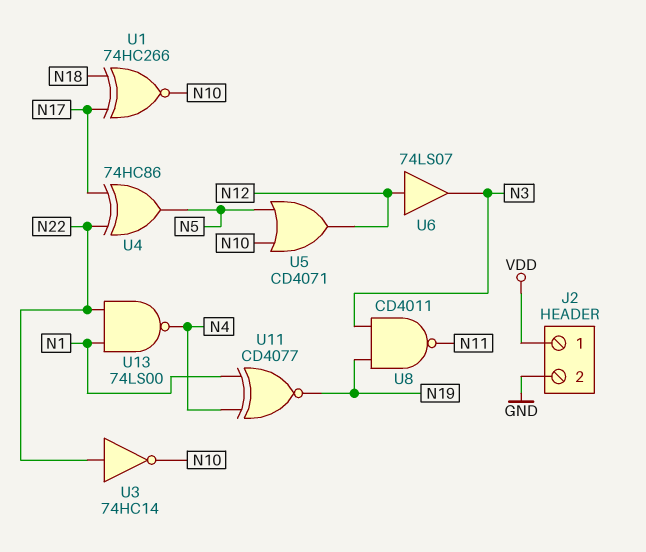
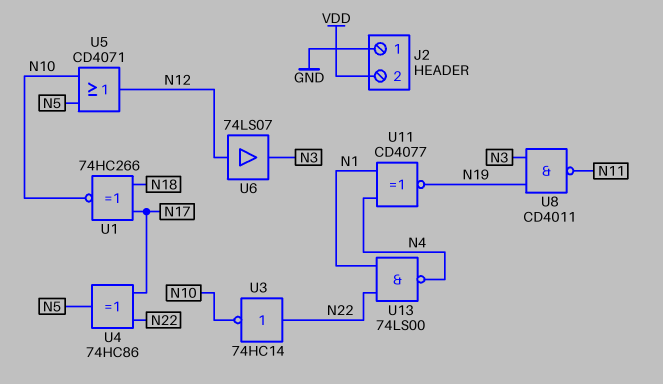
J2 pin 1: VDD -> GND
J2 pin 2: GND -> VDD

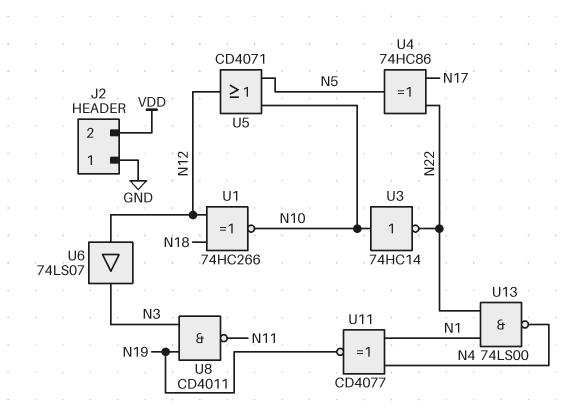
U1: XNOR 74HC266 (in N17, in N18, out N10) -> XNOR 74HC266 (in N12, in N18, out N10)
U3: NOT 74HC14 (in N22, out N10) -> NOT 74HC14 (in N10, out N22)

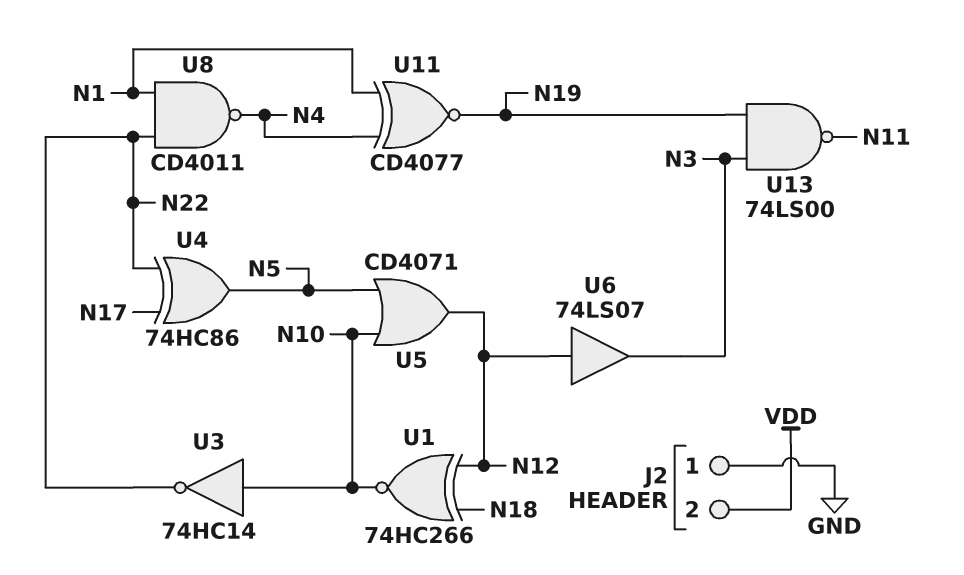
U8: NAND CD4011 (in N3, in N19, out N11) -> NAND CD4011 (in N1, in N22, out N4)
U13: NAND 74LS00 (in N1, in N22, out N4) -> NAND 74LS00 (in N3, in N19, out N11)

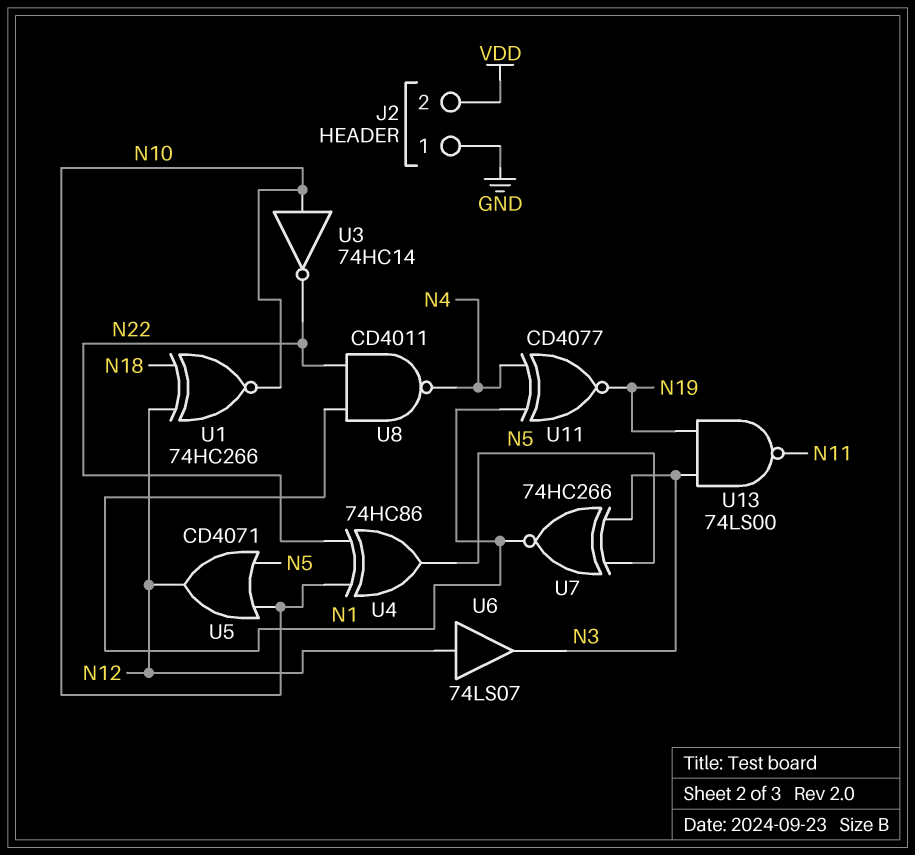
U4: XOR 74HC86 (in N17, in N22, out N5) -> XOR 74HC86 (in N10, in N22, out N5)
U7: none -> XNOR 74HC266 (in N3, in N5, out N1)

